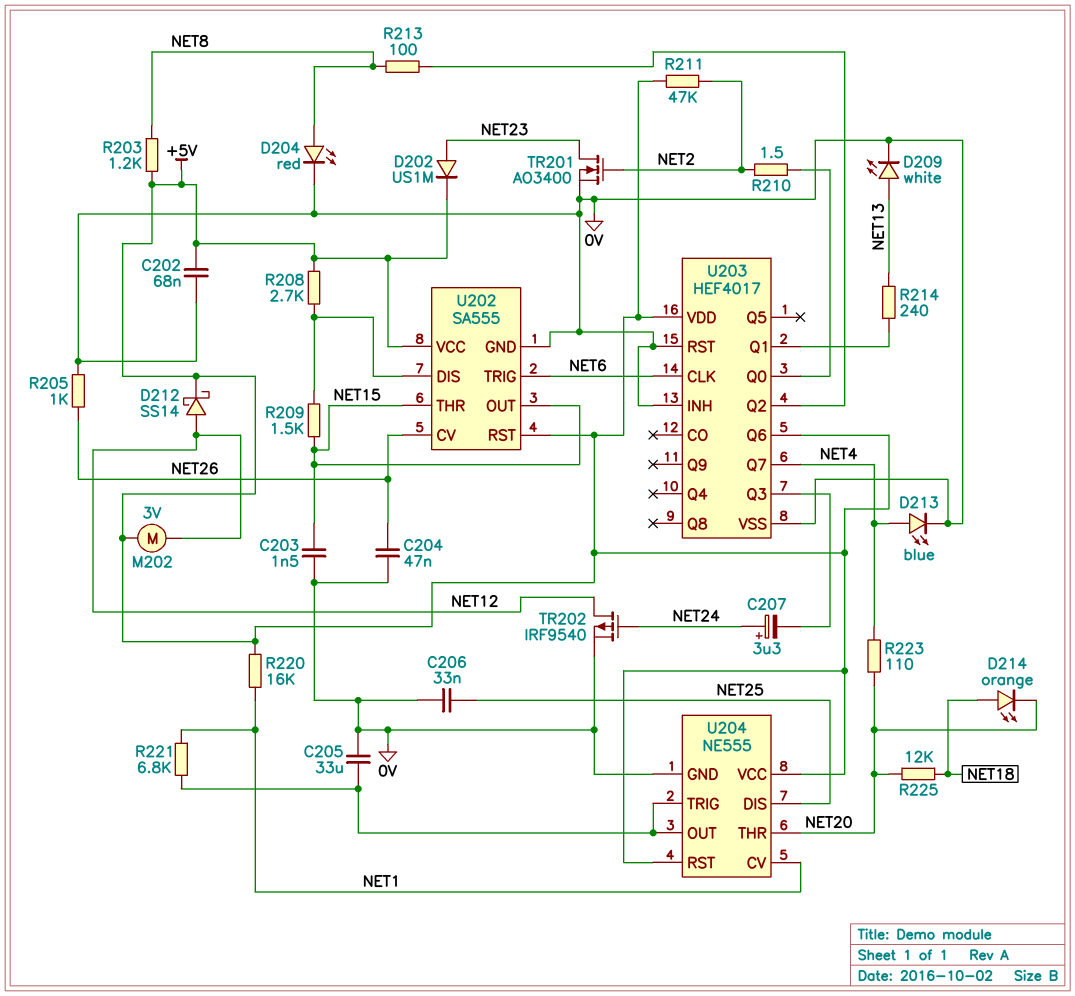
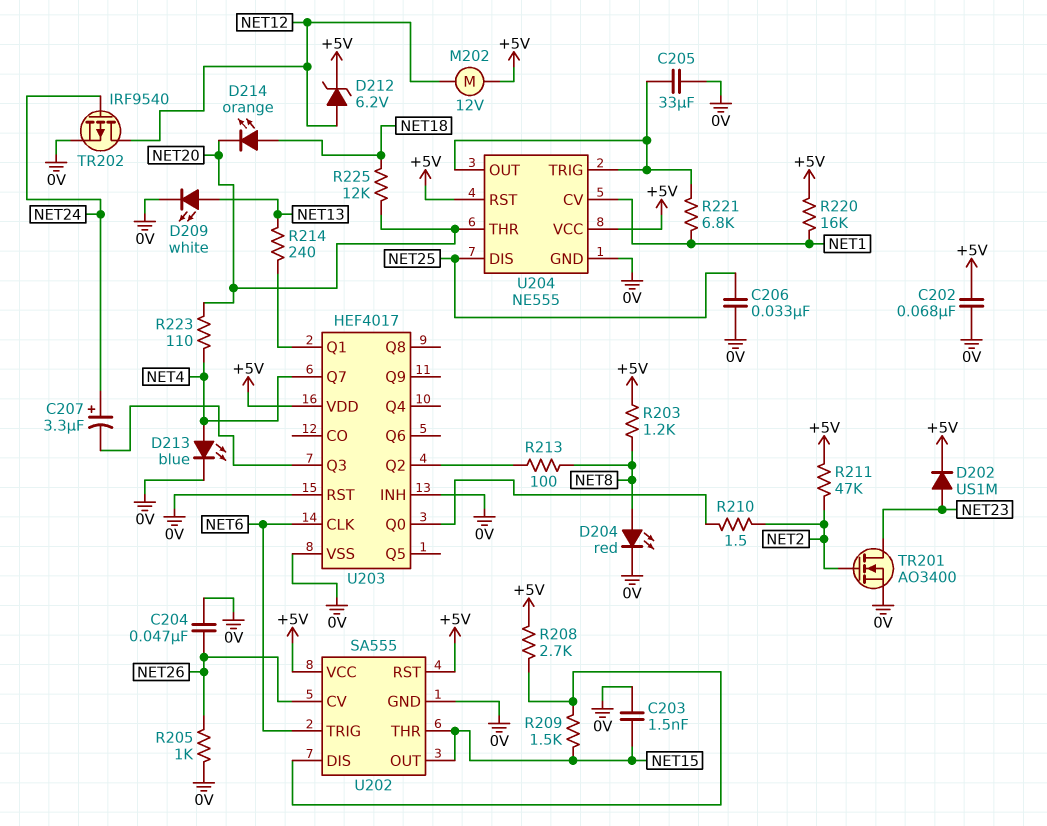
D212: schottky SS14 (A NET12, K +5V) -> zener 6.2V (A NET12, K +5V)
M202: motor 3V (+5V, NET12) -> motor 12V (+5V, NET12)
U203 pin Q6: +5V -> none

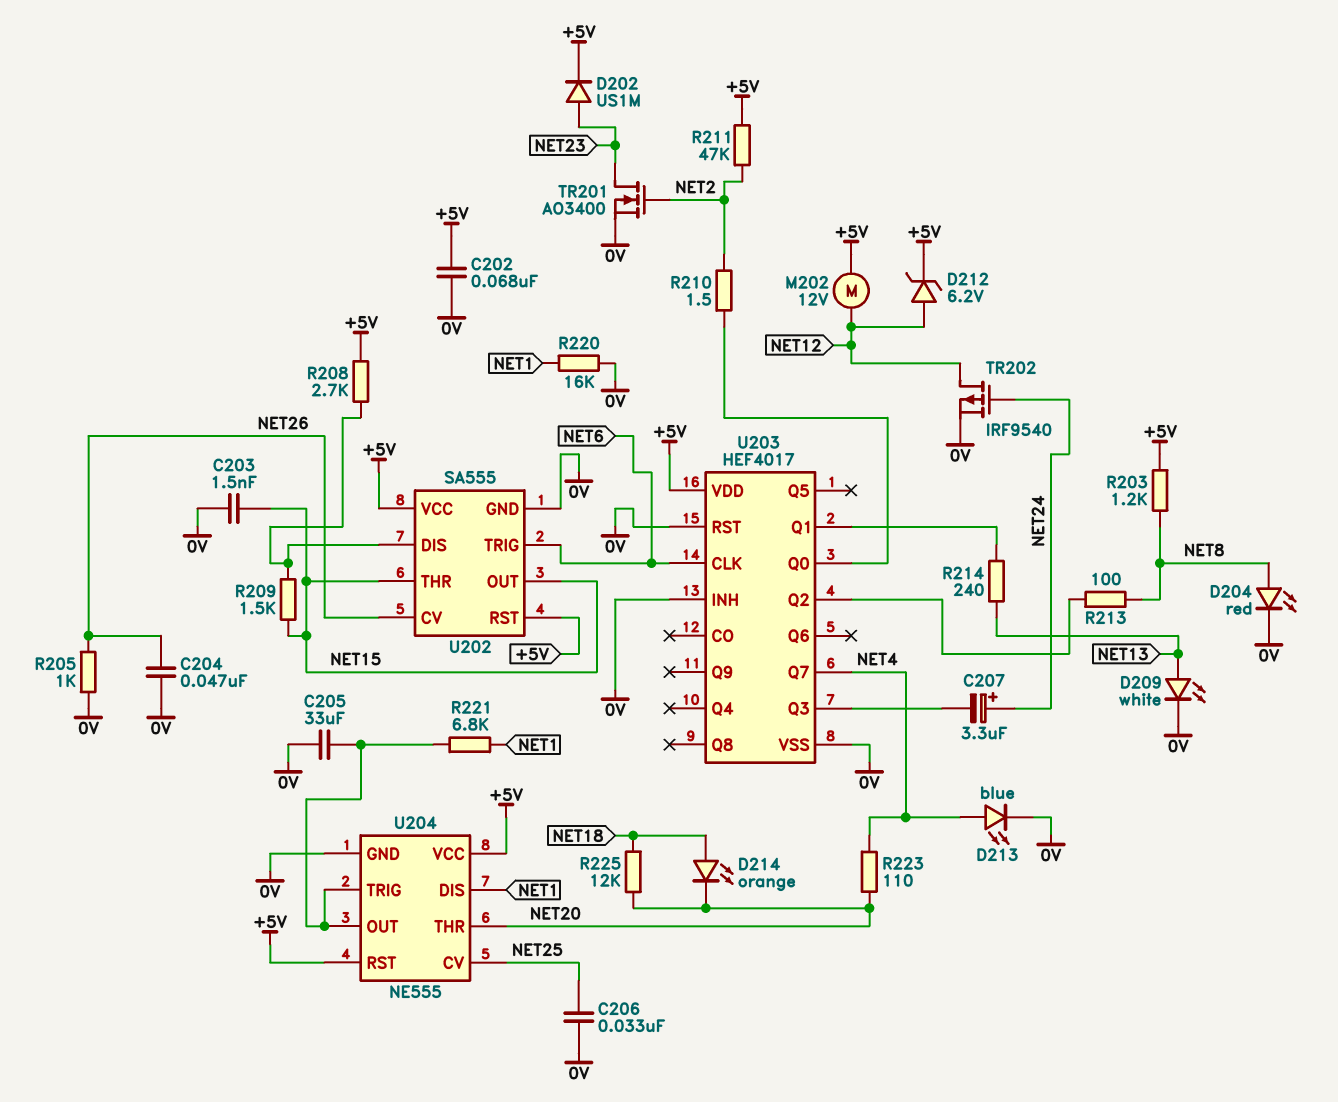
R220: 16k (+5V, NET1) -> 16k (0V, NET1)
U204 pin CV: NET1 -> NET25
U204 pin DIS: NET25 -> NET1

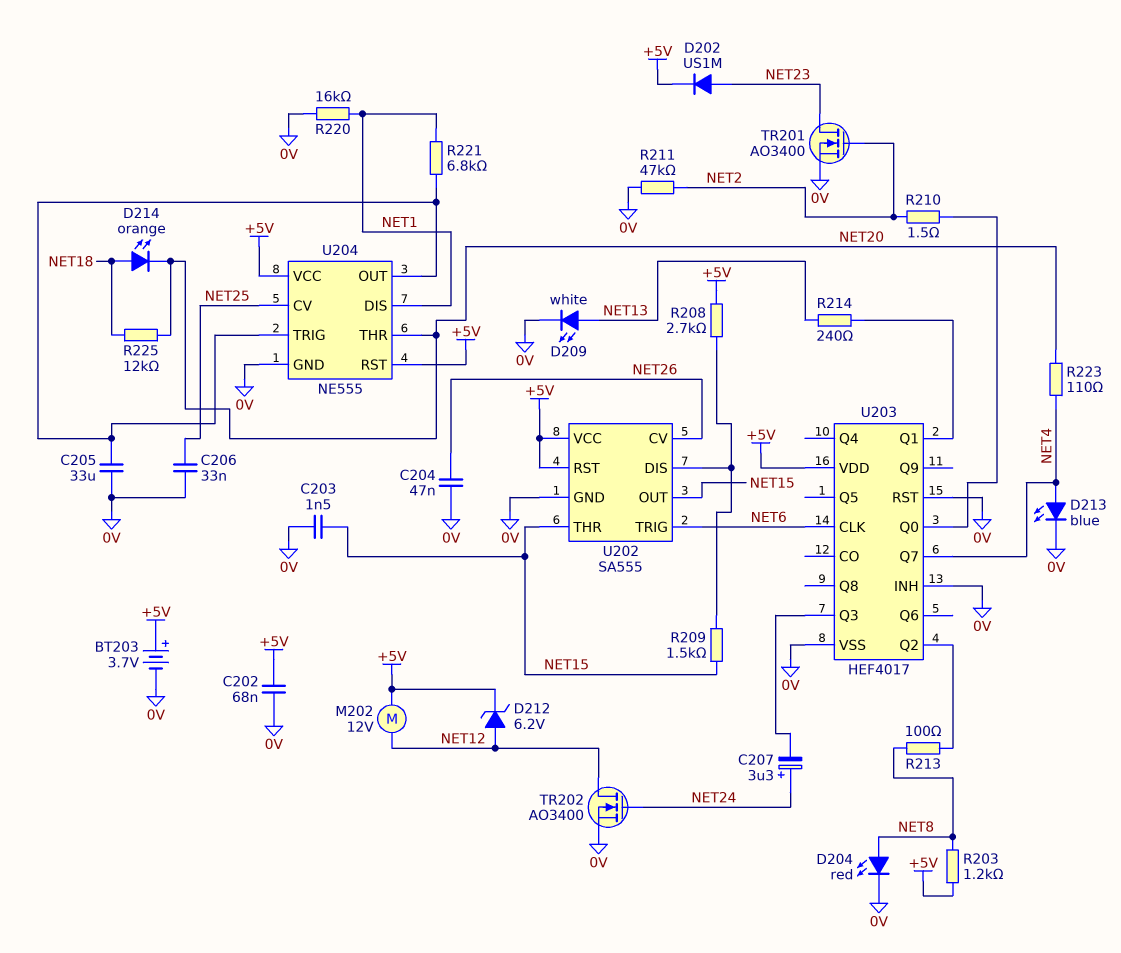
BT203: none -> 3.7V (plus +5V, minus 0V)
R205: 1k (0V, NET26) -> none
R211: 47k (+5V, NET2) -> 47k (0V, NET2)
TR202: PMOS IRF9540 (G NET24, D NET12, S 0V) -> NMOS AO3400 (G NET24, D NET12, S 0V)

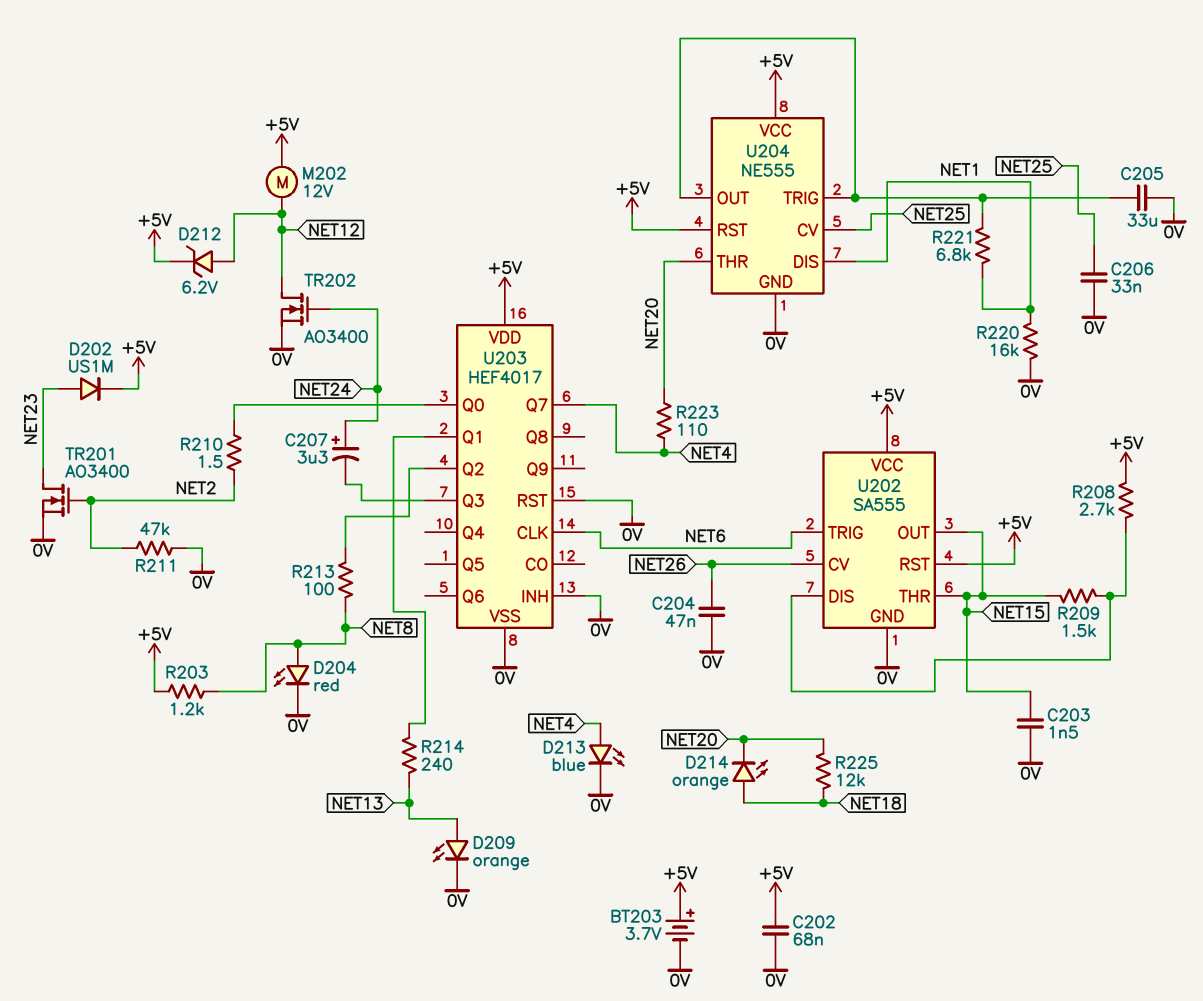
D209: LED white (A NET13, K 0V) -> LED orange (A NET13, K 0V)

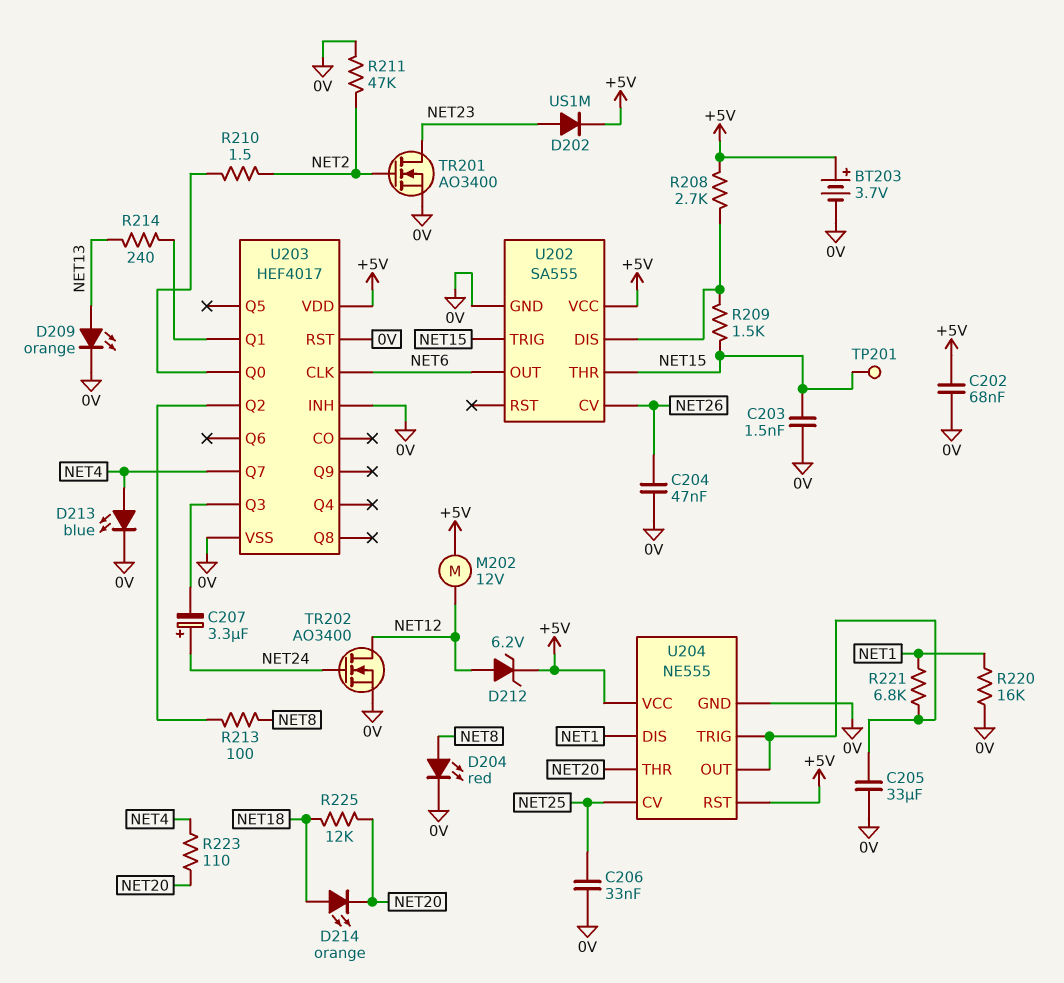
R203: 1.2k (+5V, NET8) -> none
TP201: none -> test point (NET15)
U202 pin OUT: NET15 -> NET6
U202 pin RST: +5V -> none
U202 pin TRIG: NET6 -> NET15

